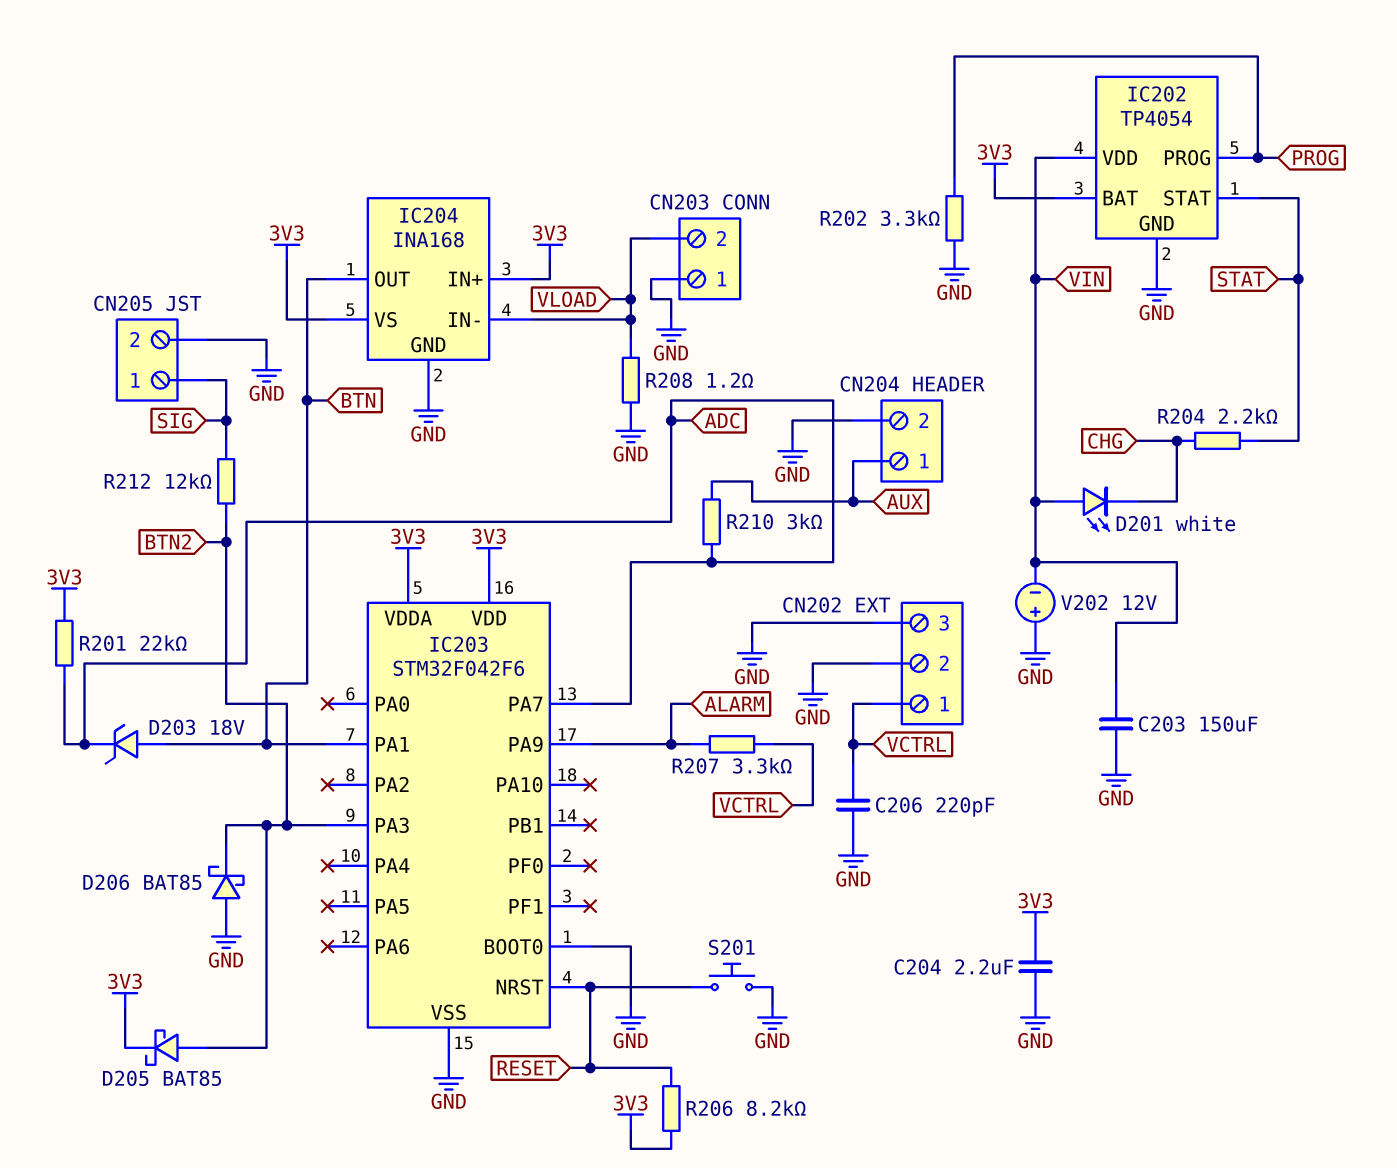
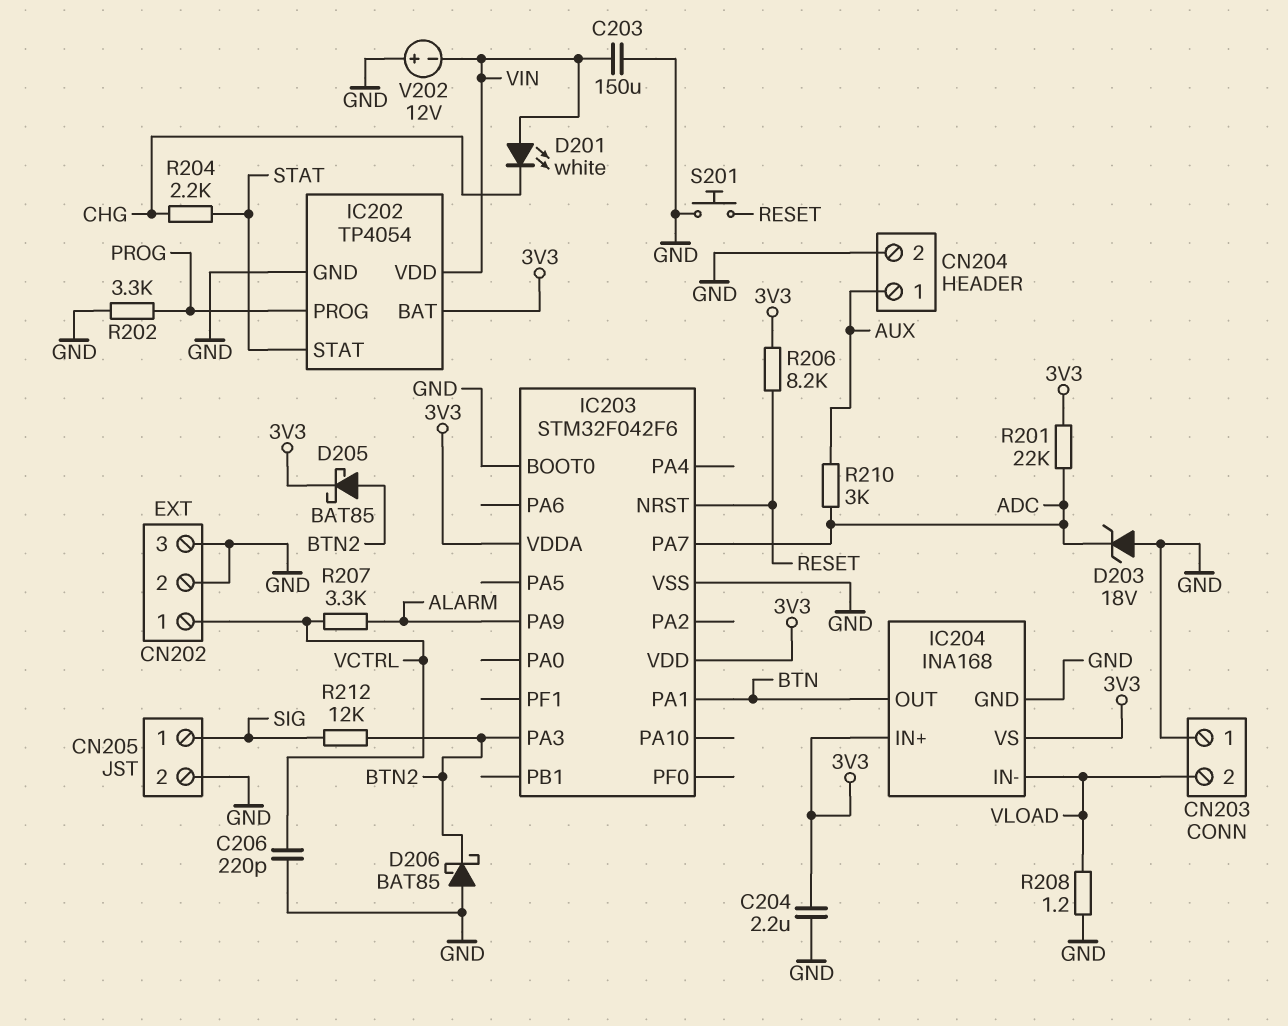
D203: zener 18V (A BTN, K ADC) -> zener 18V (A GND, K ADC)

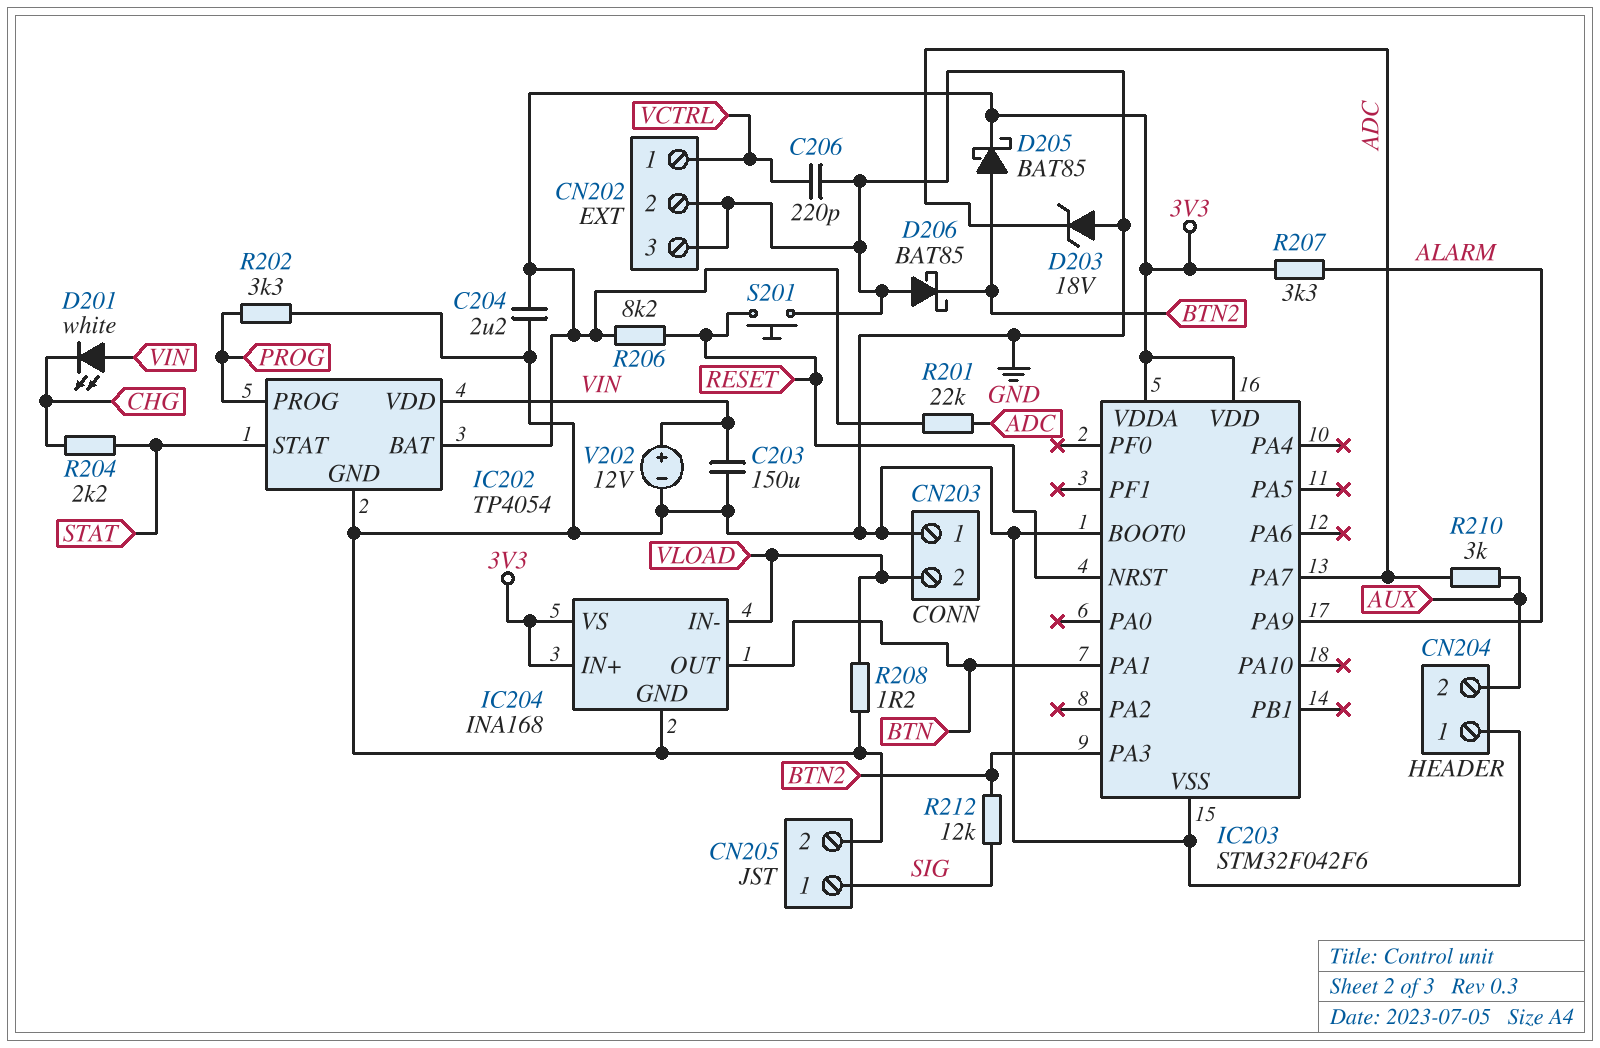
CN204 pin 1: AUX -> GND
CN204 pin 2: GND -> AUX
R207: 3.3k (ALARM, VCTRL) -> 3.3k (3V3, ALARM)
V202: 12V (plus GND, minus VIN) -> 12V (plus VIN, minus GND)

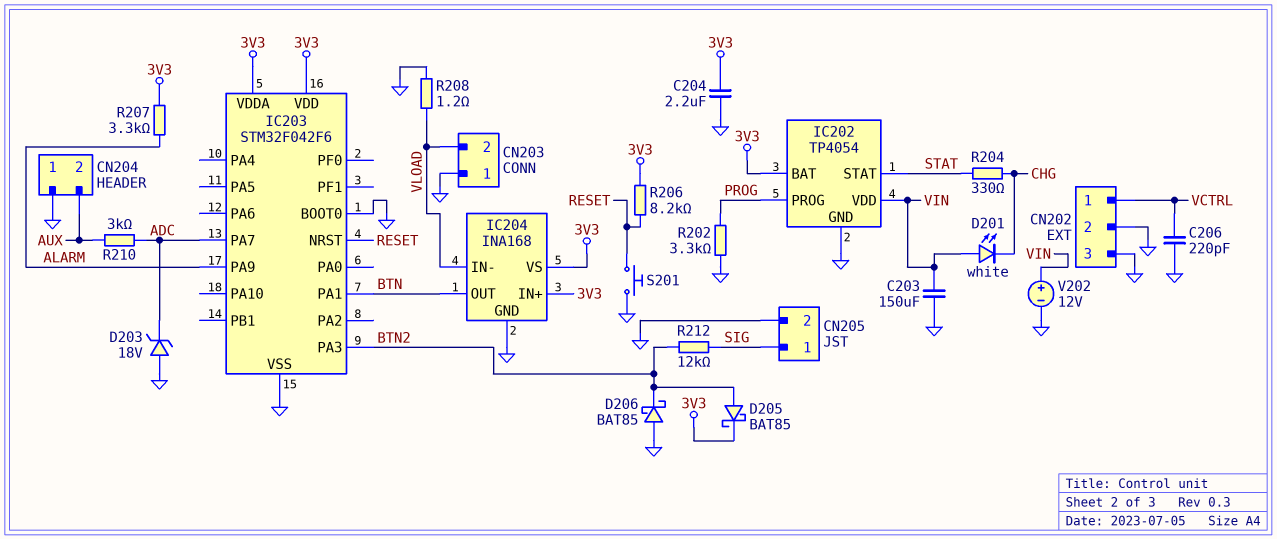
R201: 22k (3V3, ADC) -> none
R204: 2.2k (CHG, STAT) -> 330 (CHG, STAT)

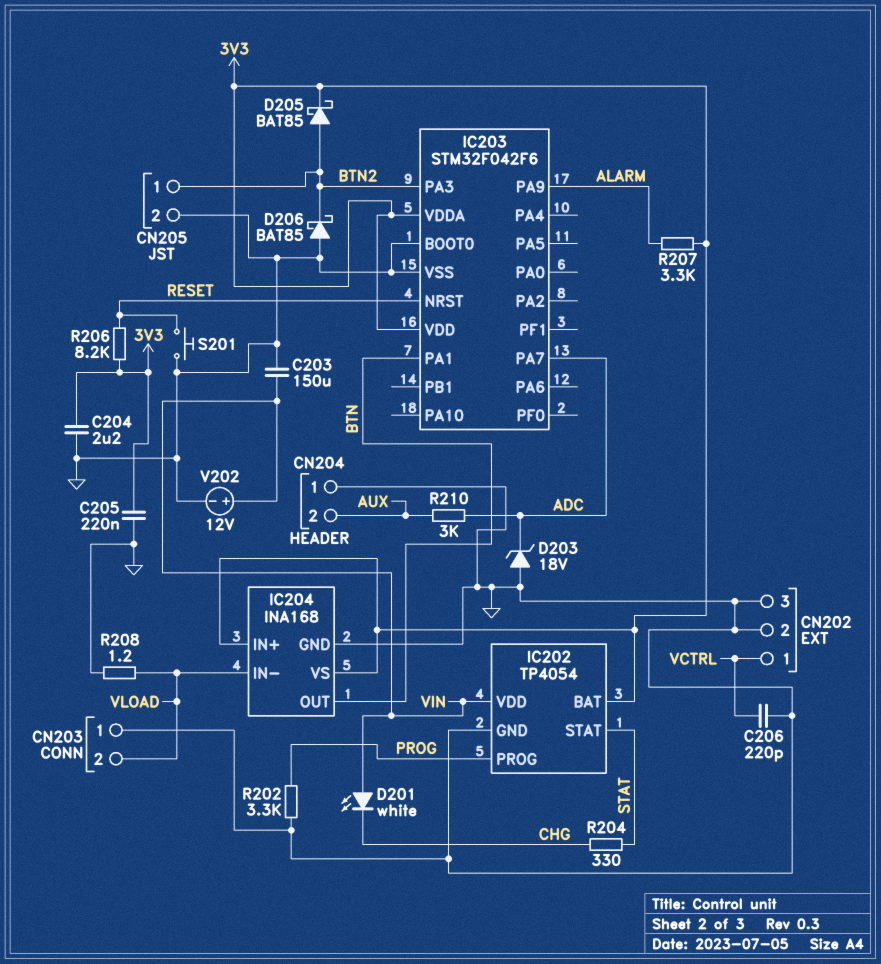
C205: none -> 220nF (3V3, GND)
CN205 pin 1: SIG -> BTN2
R212: 12k (BTN2, SIG) -> none

